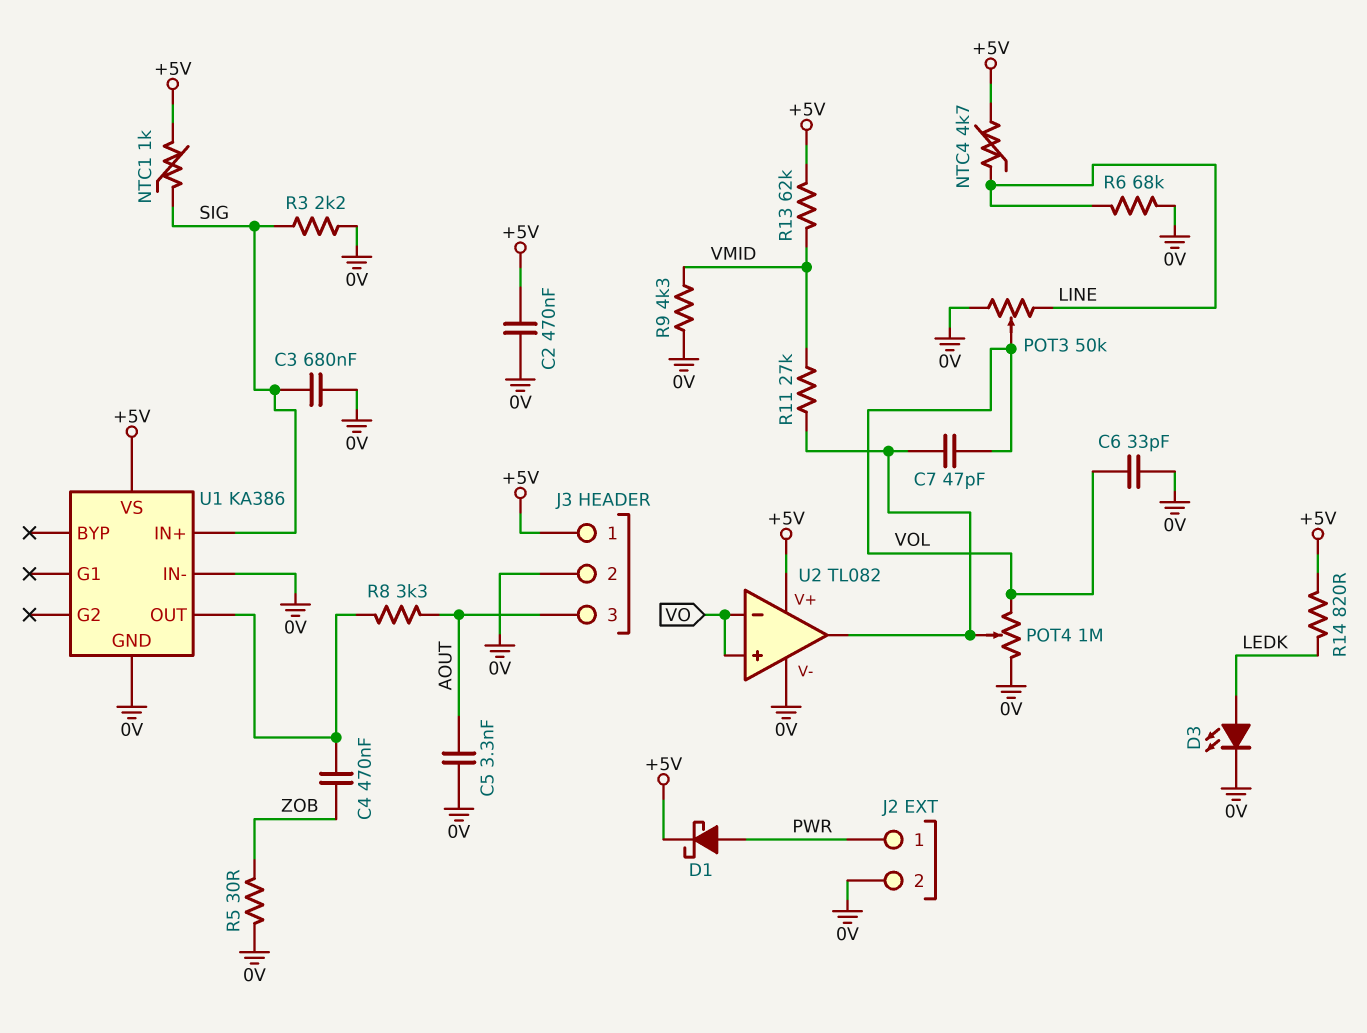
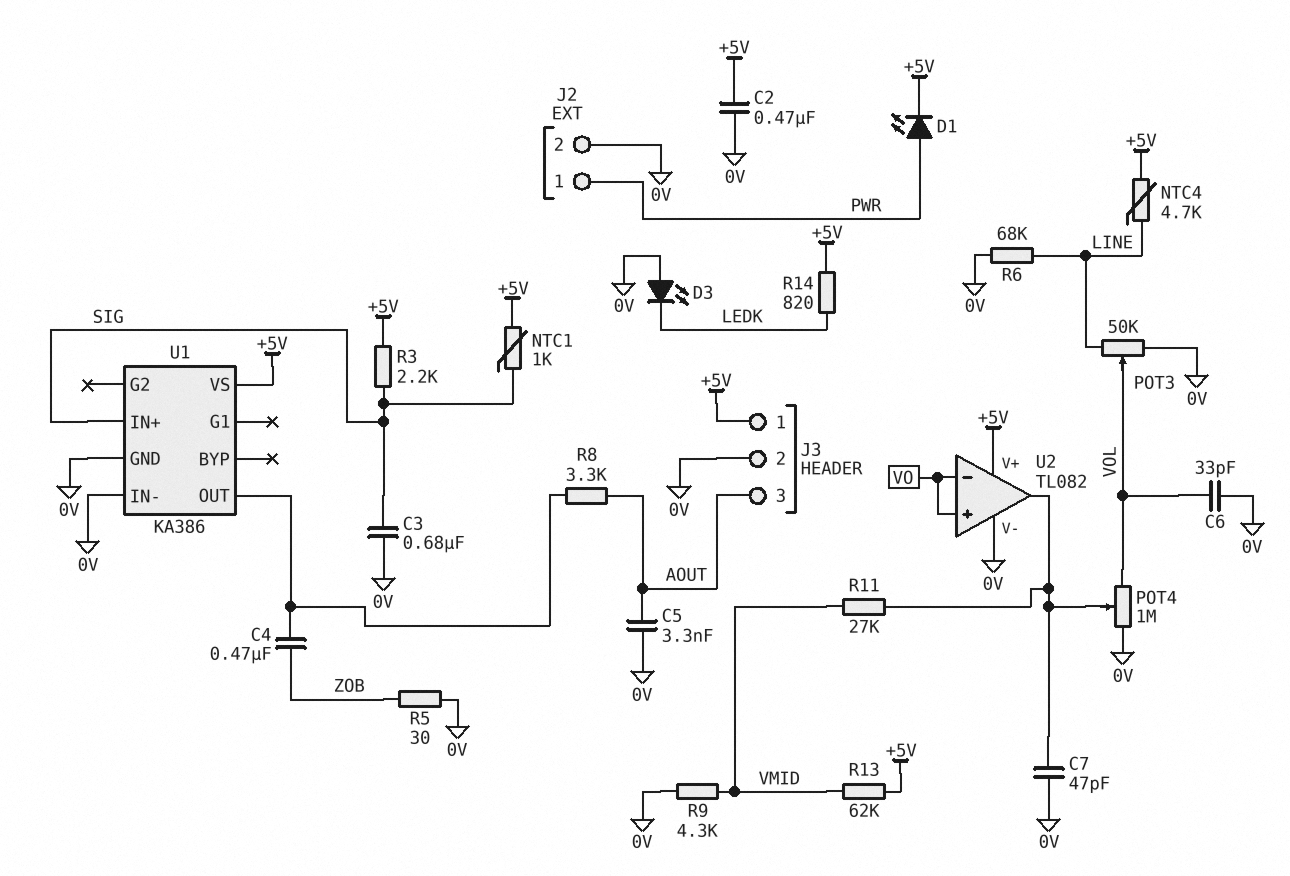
C7: 47pF (U2/out, VOL) -> 47pF (0V, U2/out)
D1: schottky (A PWR, K +5V) -> LED (A PWR, K +5V)
D3: LED (A LEDK, K 0V) -> LED (A 0V, K LEDK)
R3: 2.2k (0V, SIG) -> 2.2k (+5V, SIG)

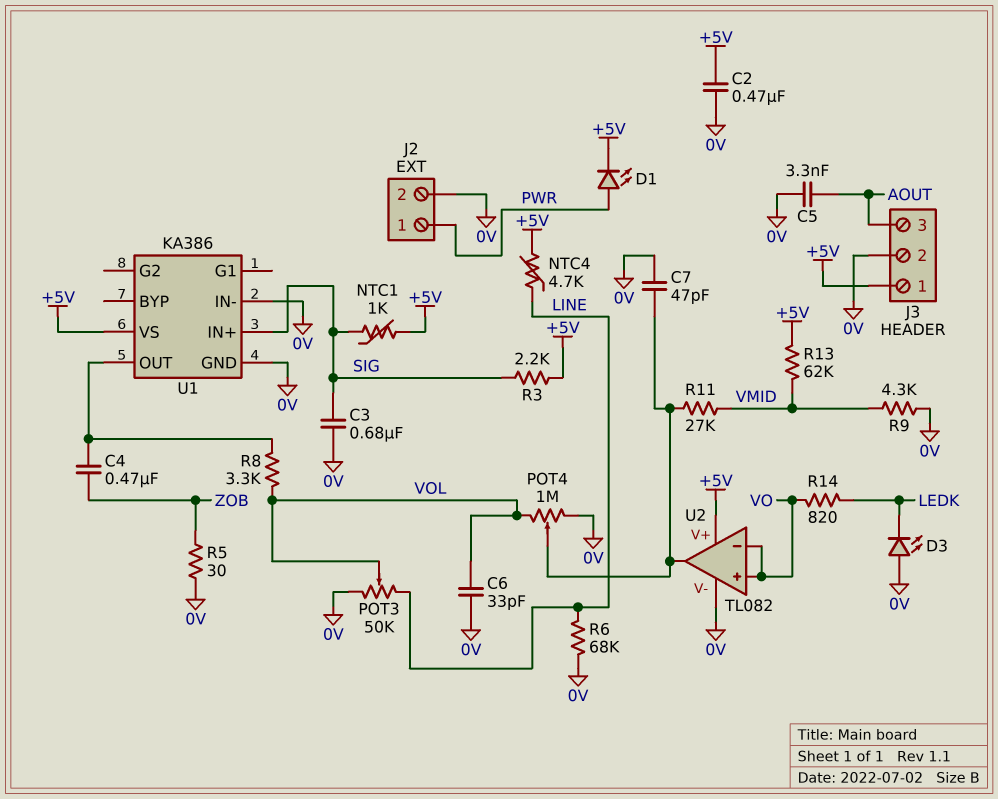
R8: 3.3k (AOUT, U1/OUT) -> 3.3k (U1/OUT, VOL)
R14: 820 (+5V, LEDK) -> 820 (LEDK, VO)

